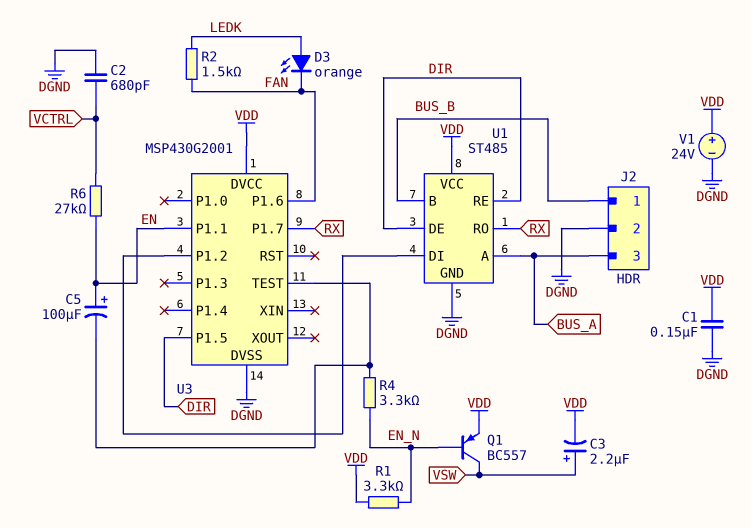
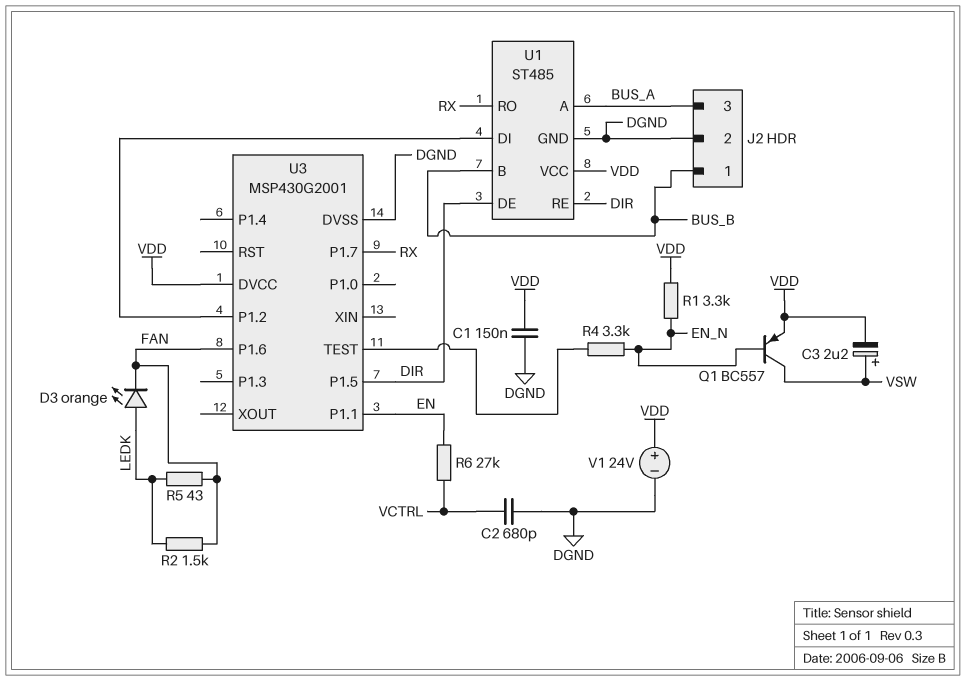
C5: 100uF (plus EN, minus U3/TEST) -> none
R5: none -> 43 (FAN, LEDK)

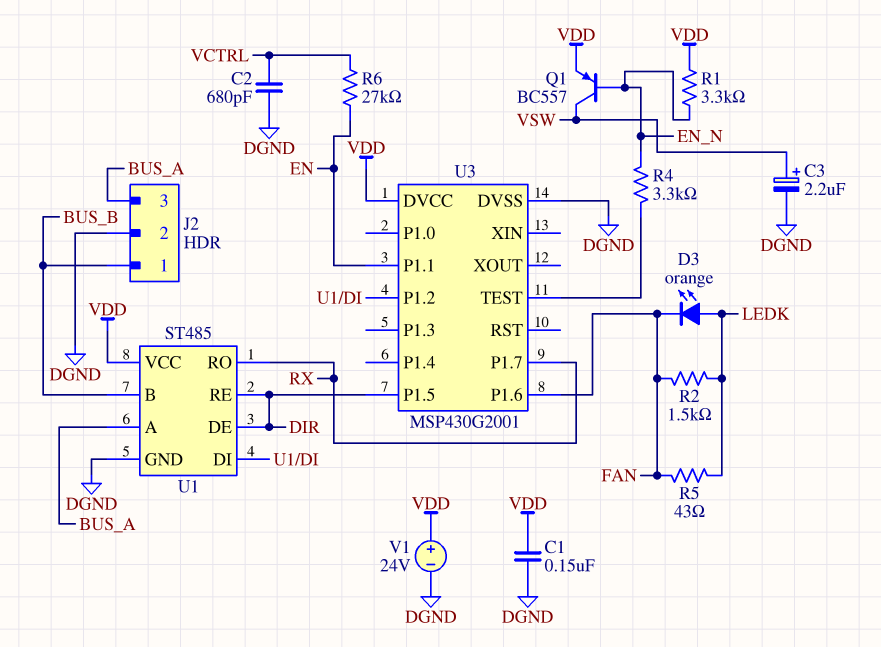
C3: 2.2uF (plus VSW, minus VDD) -> 2.2uF (plus VSW, minus DGND)

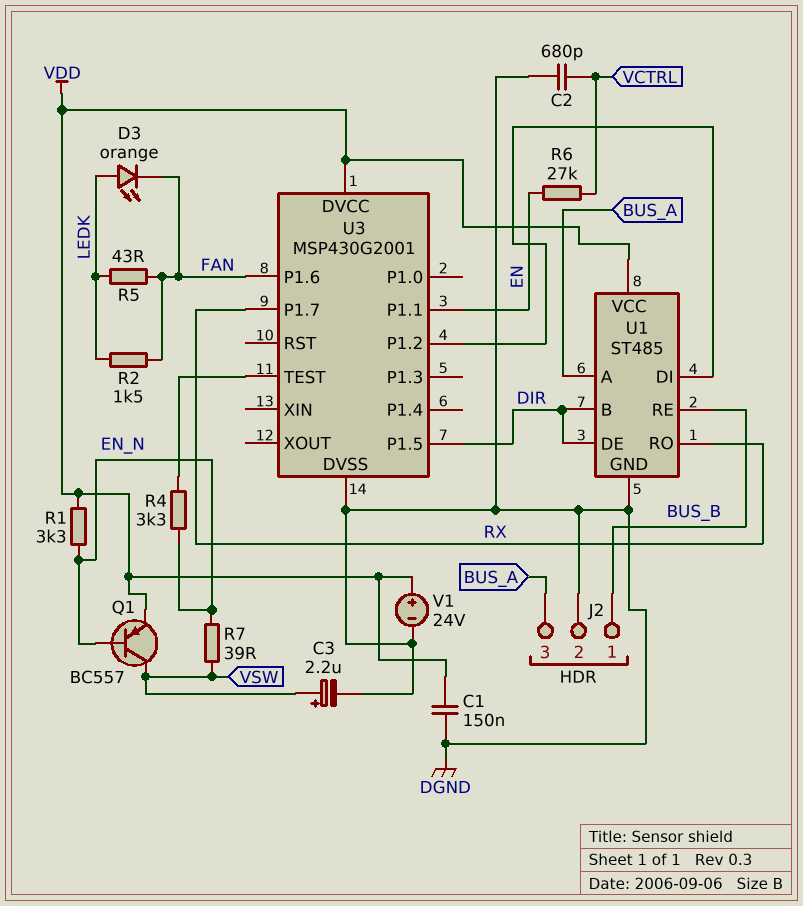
R7: none -> 39 (EN_N, VSW)
U1 pin B: BUS_B -> DIR
U1 pin RE: DIR -> BUS_B

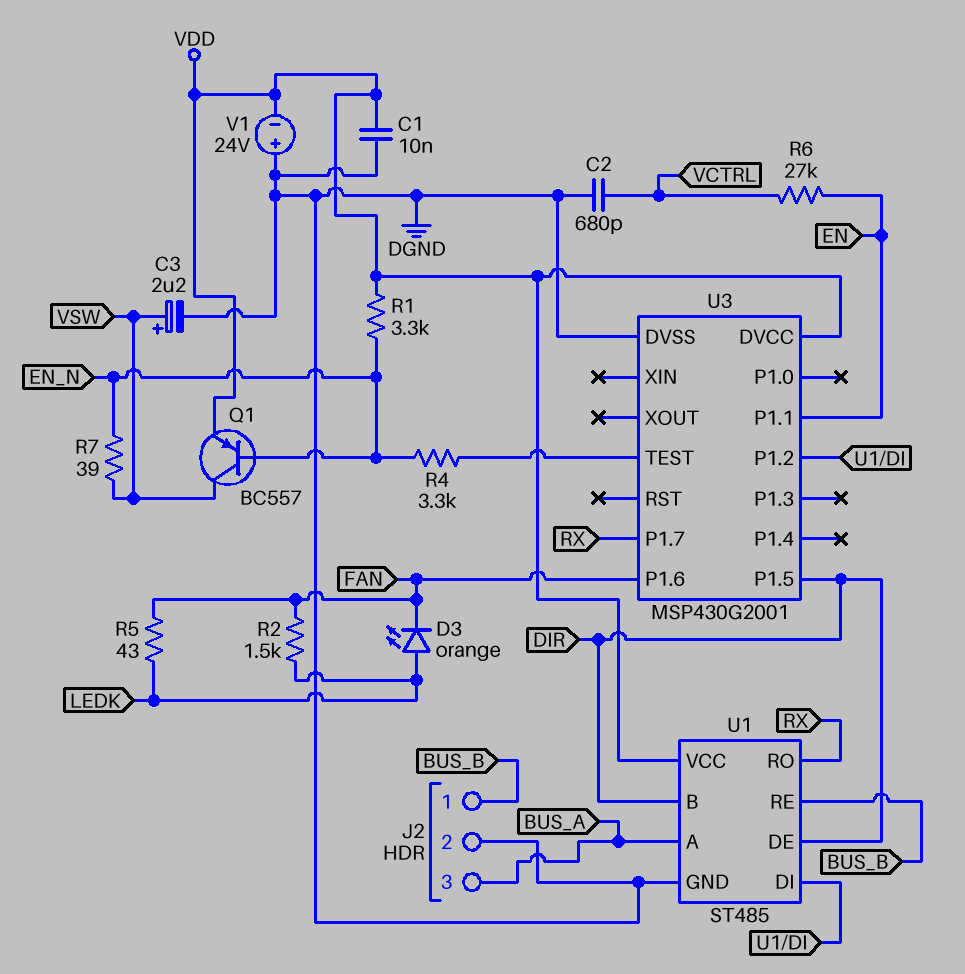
C1: 150nF (DGND, VDD) -> 10nF (DGND, VDD)
V1: 24V (plus VDD, minus DGND) -> 24V (plus DGND, minus VDD)

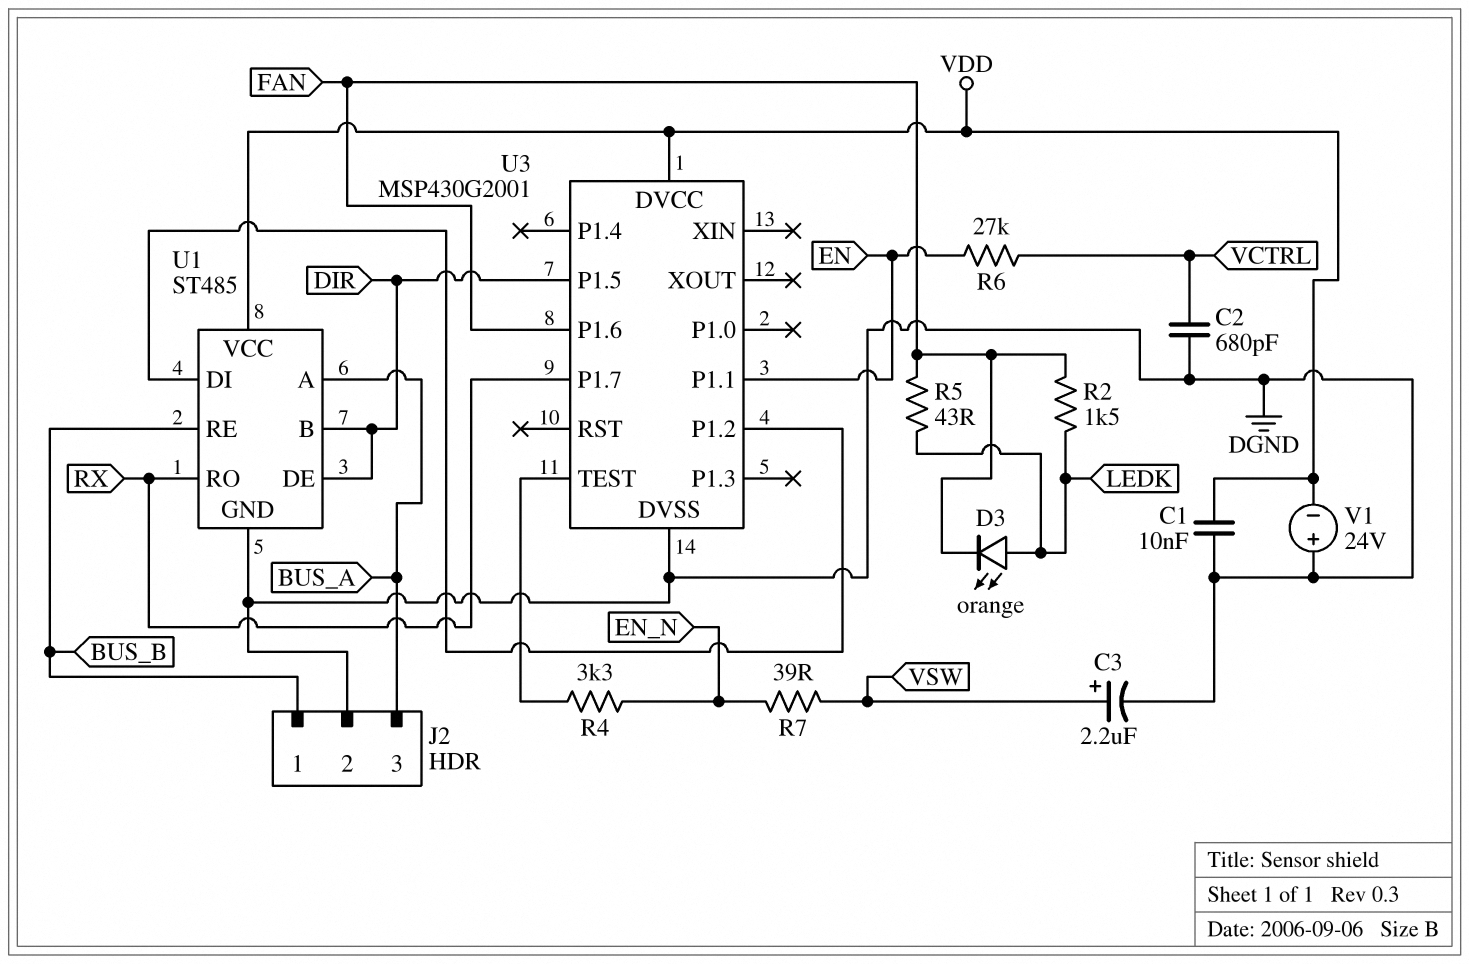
Q1: PNP BC557 (B EN_N, C VSW, E VDD) -> none
R1: 3.3k (EN_N, VDD) -> none

